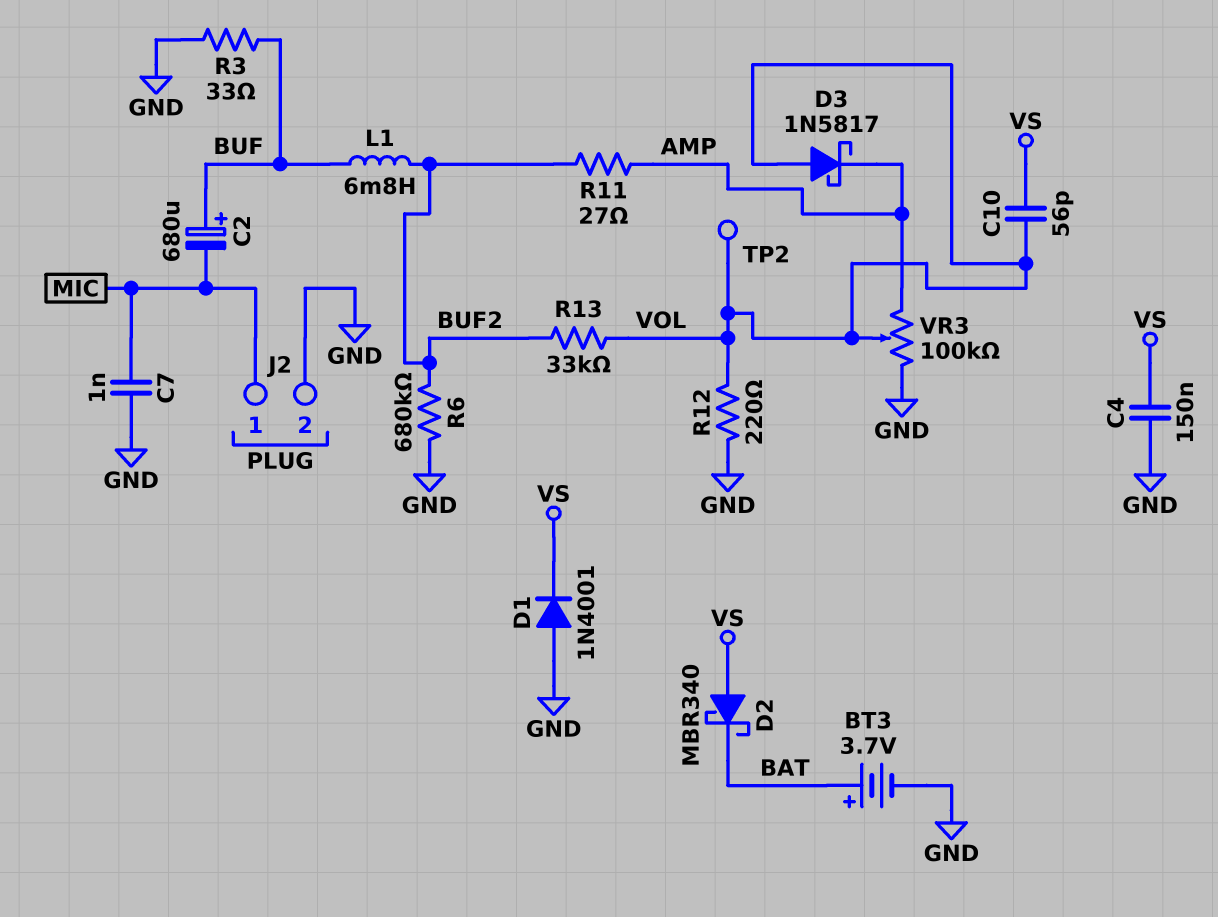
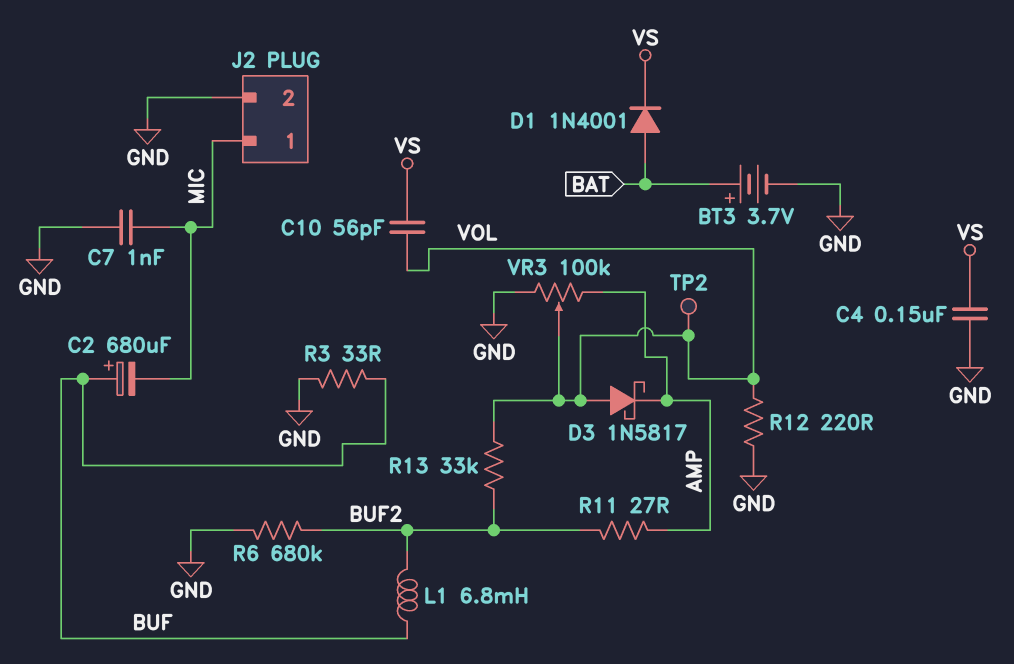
D1: diode 1N4001 (A GND, K VS) -> diode 1N4001 (A BAT, K VS)
D2: schottky MBR340 (A VS, K BAT) -> none

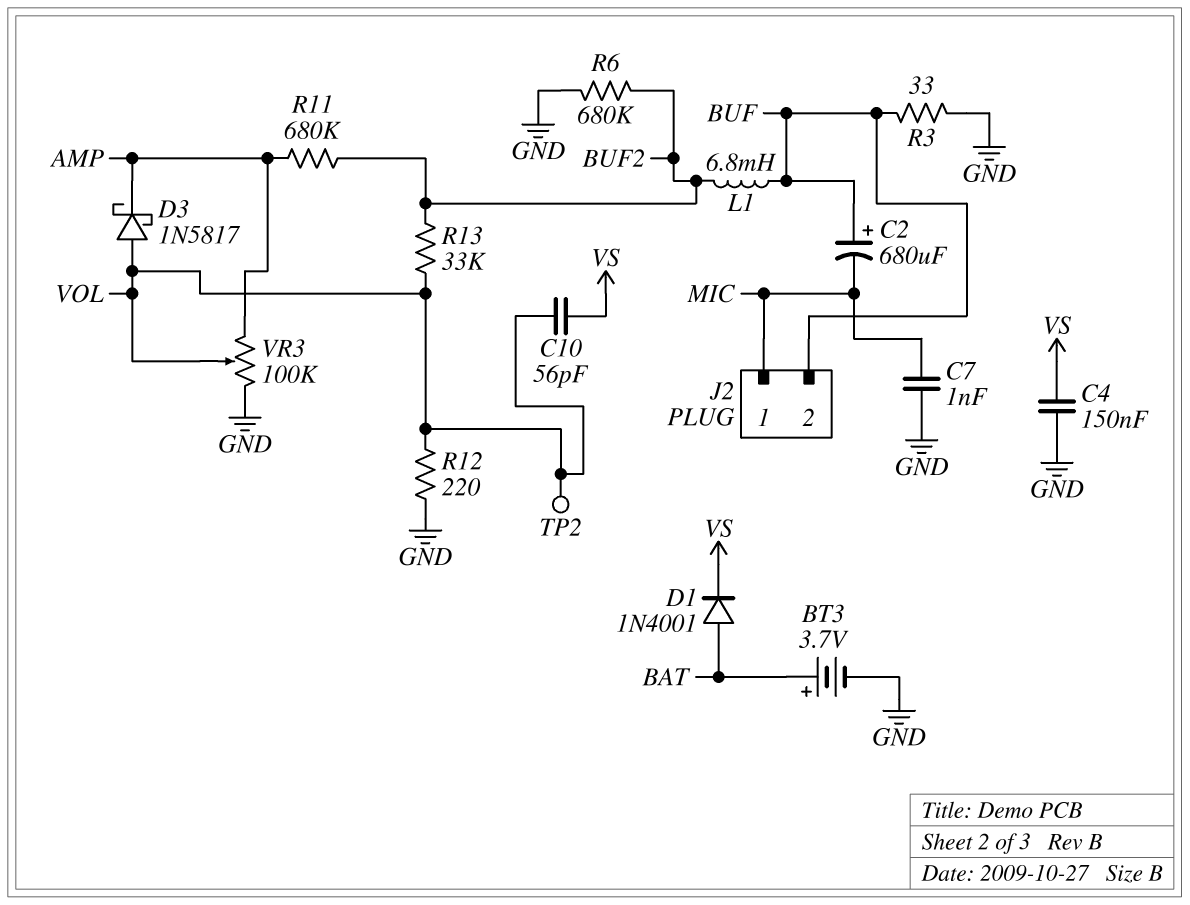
J2 pin 2: GND -> BUF
R11: 27 (AMP, BUF2) -> 680k (AMP, BUF2)

